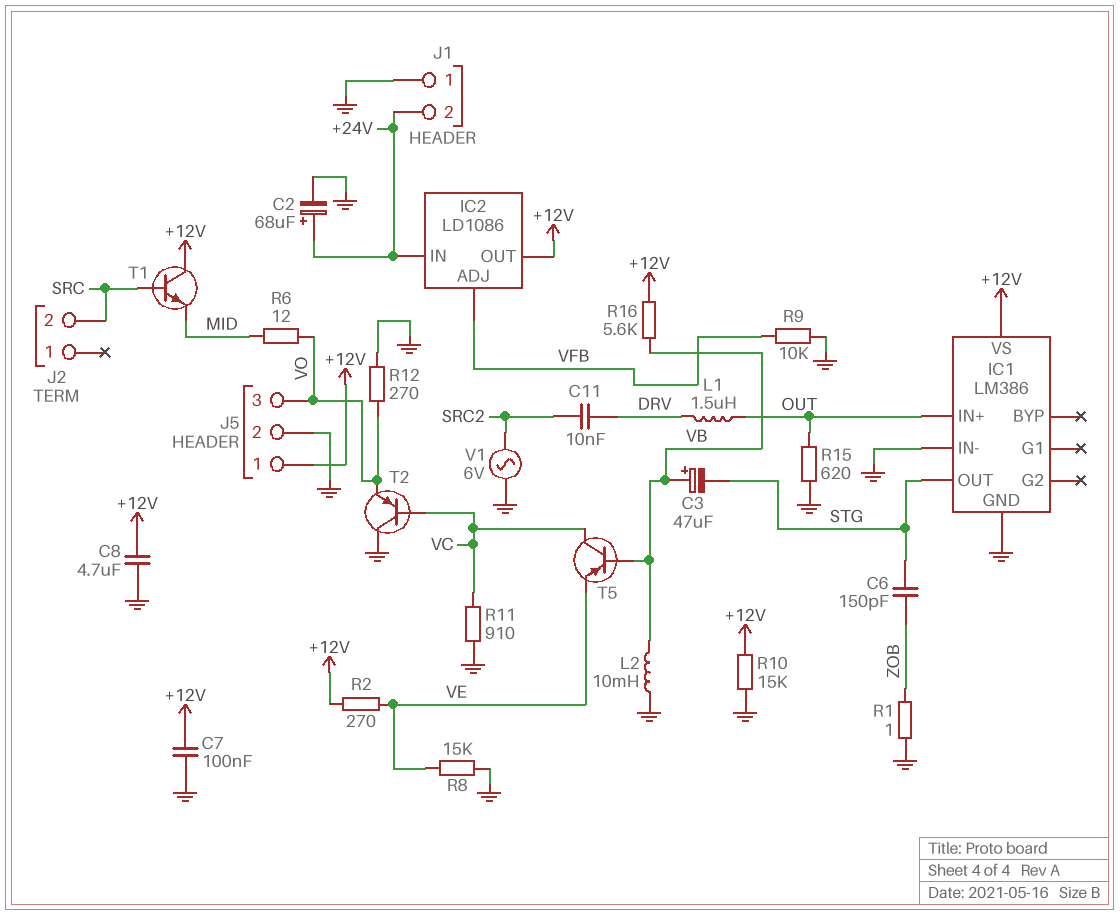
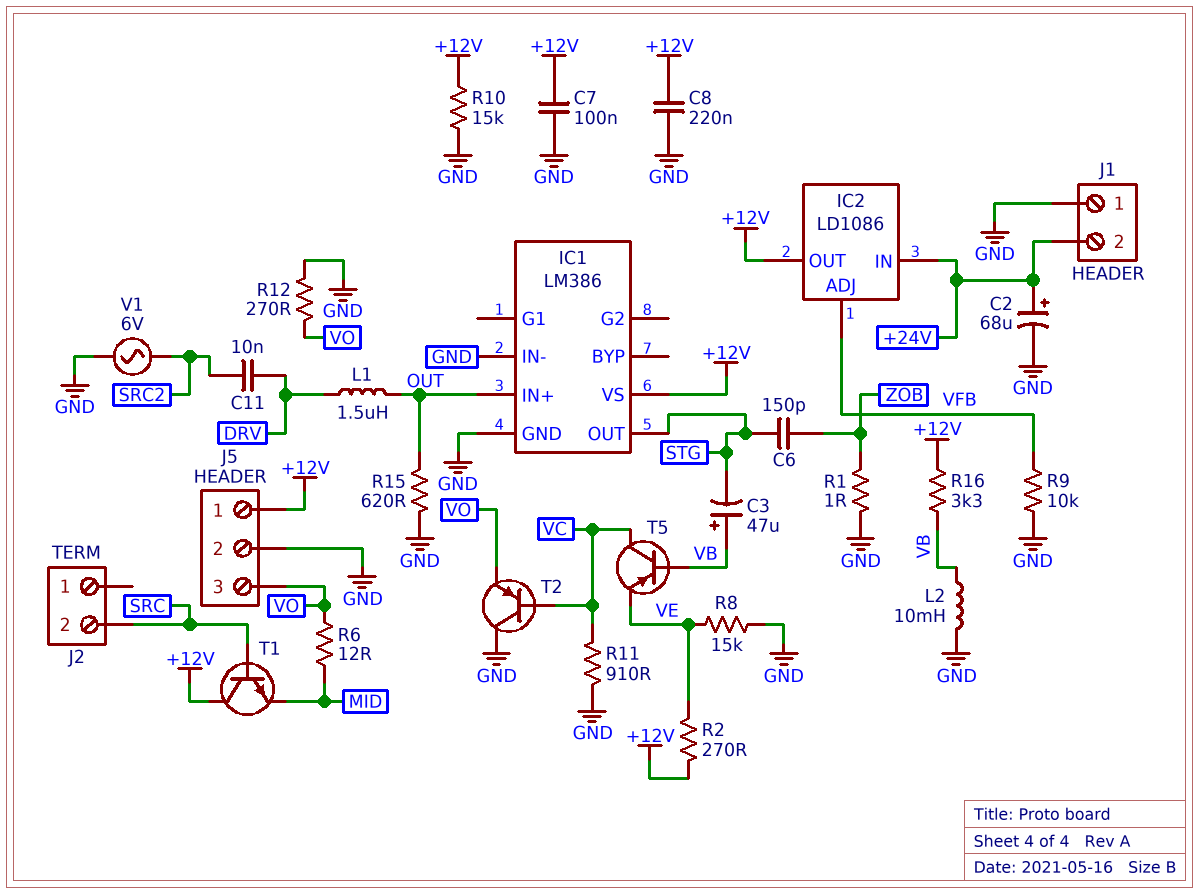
C8: 4.7uF (+12V, GND) -> 220nF (+12V, GND)
R16: 5.6k (+12V, VB) -> 3.3k (+12V, VB)

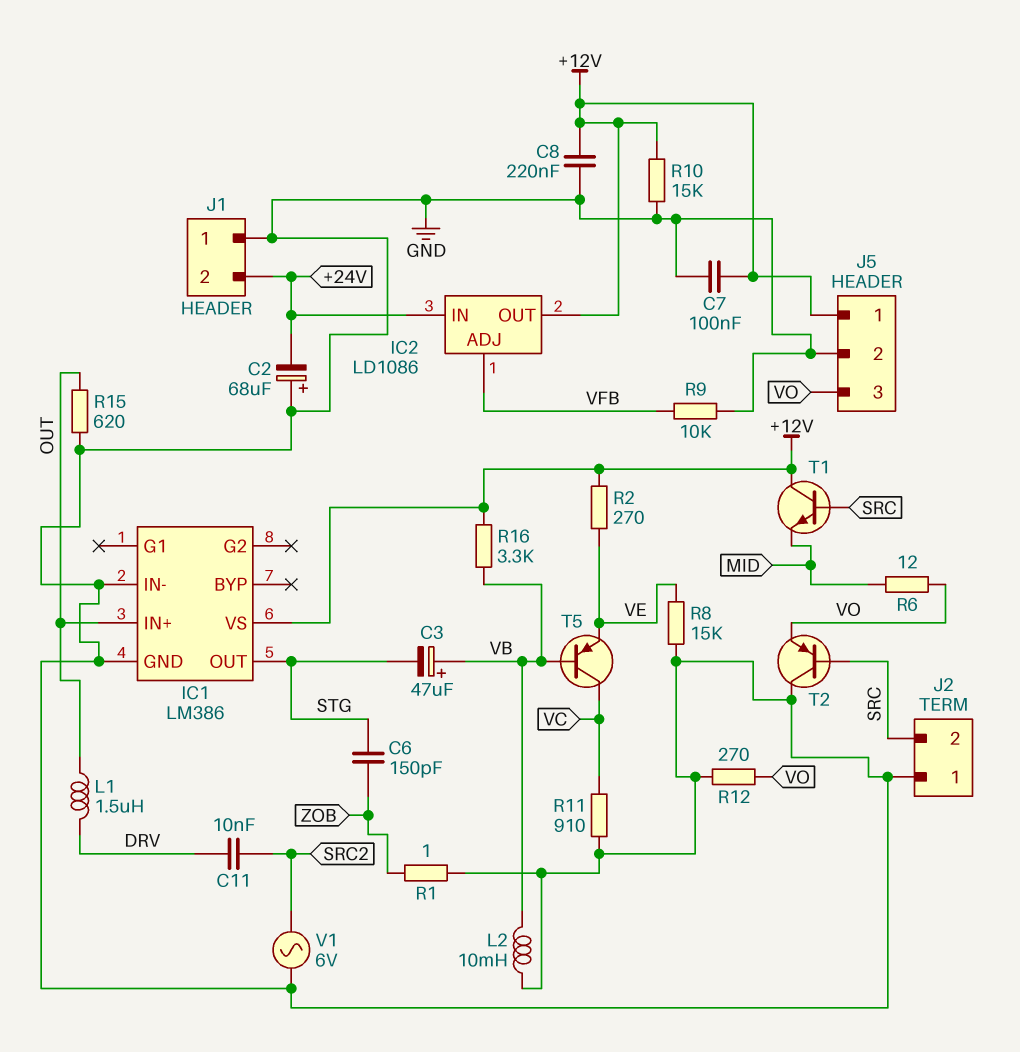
C2: 68uF (plus +24V, minus GND) -> 68uF (plus GND, minus +24V)
J2 pin 1: none -> GND
T2: PNP (B VC, C GND, E VO) -> PNP (B SRC, C GND, E VO)

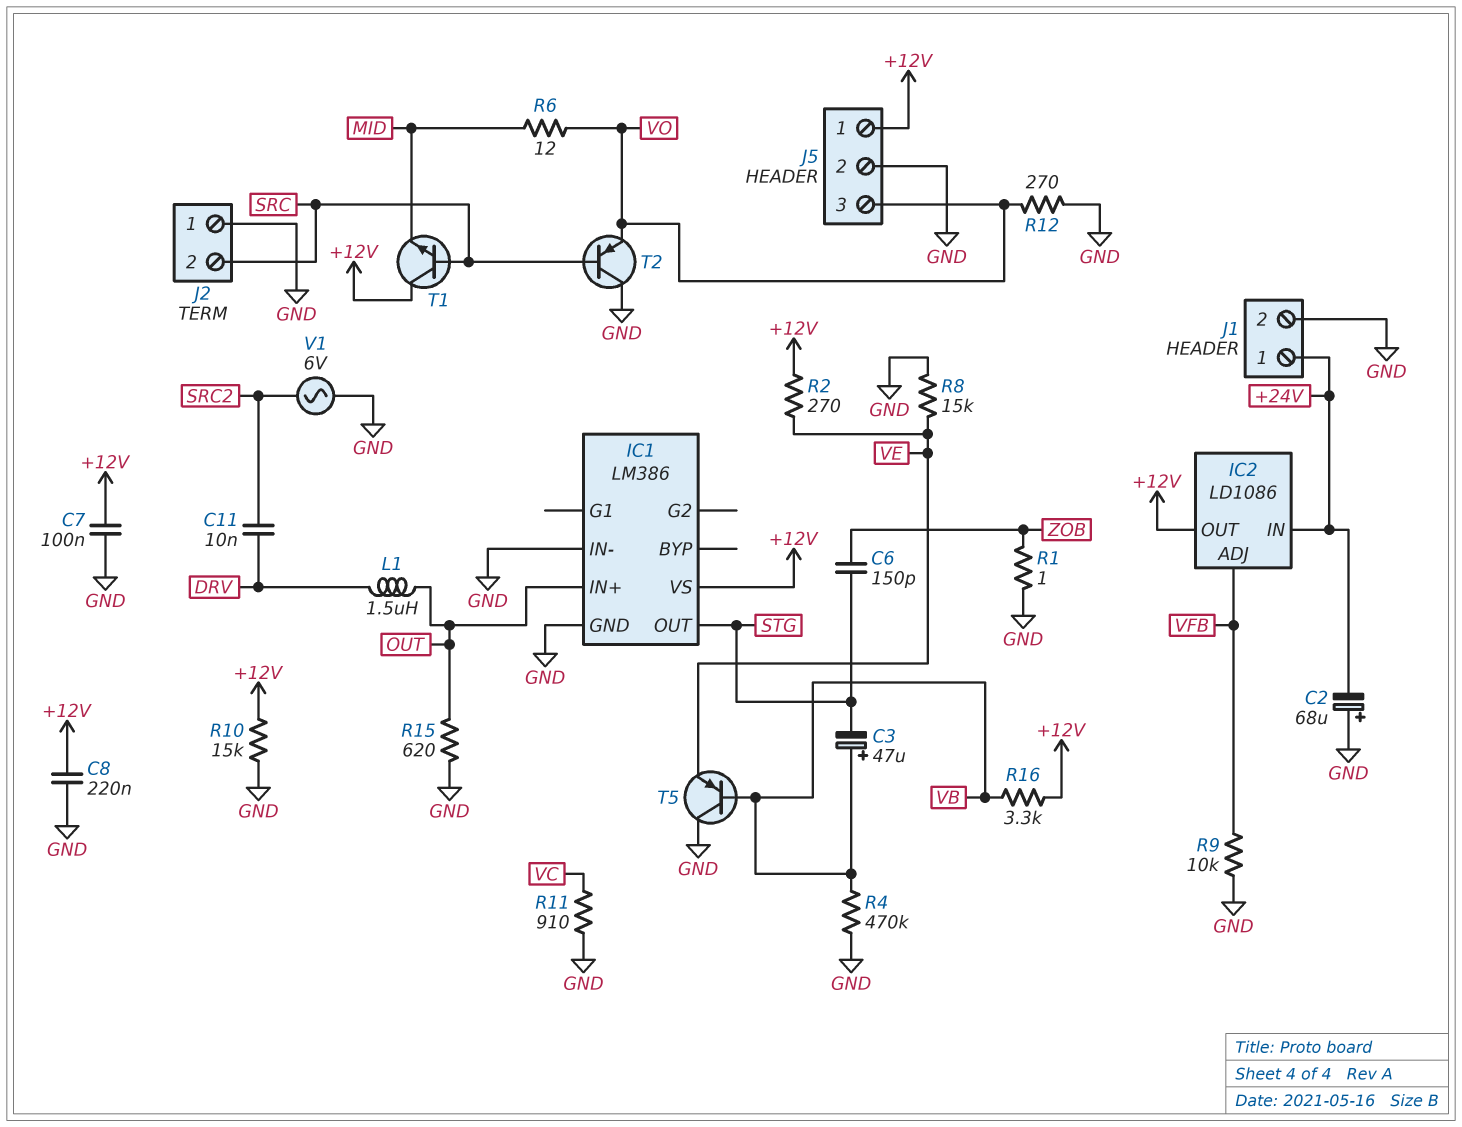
J1 pin 1: GND -> +24V
J1 pin 2: +24V -> GND
L2: 10mH (GND, VB) -> none
R4: none -> 470k (GND, VB)
T5: PNP (B VB, C VC, E VE) -> PNP (B VB, C GND, E VE)

